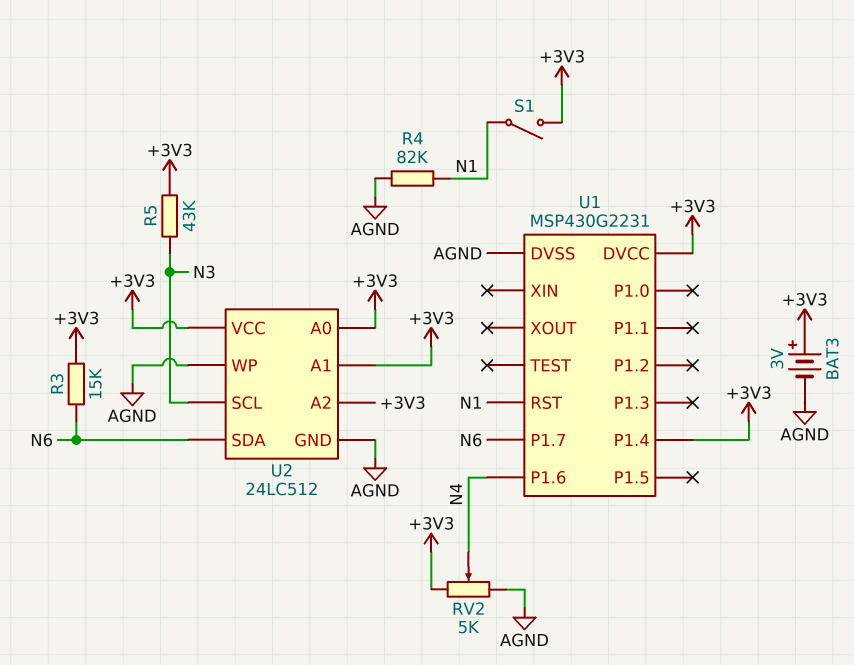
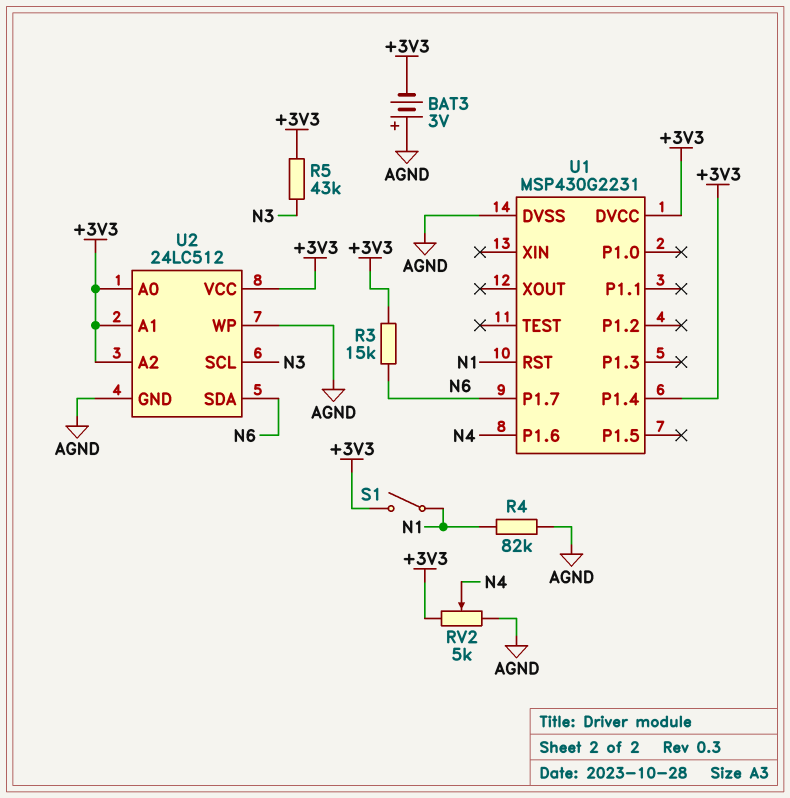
BAT3: 3V (plus +3V3, minus AGND) -> 3V (plus AGND, minus +3V3)

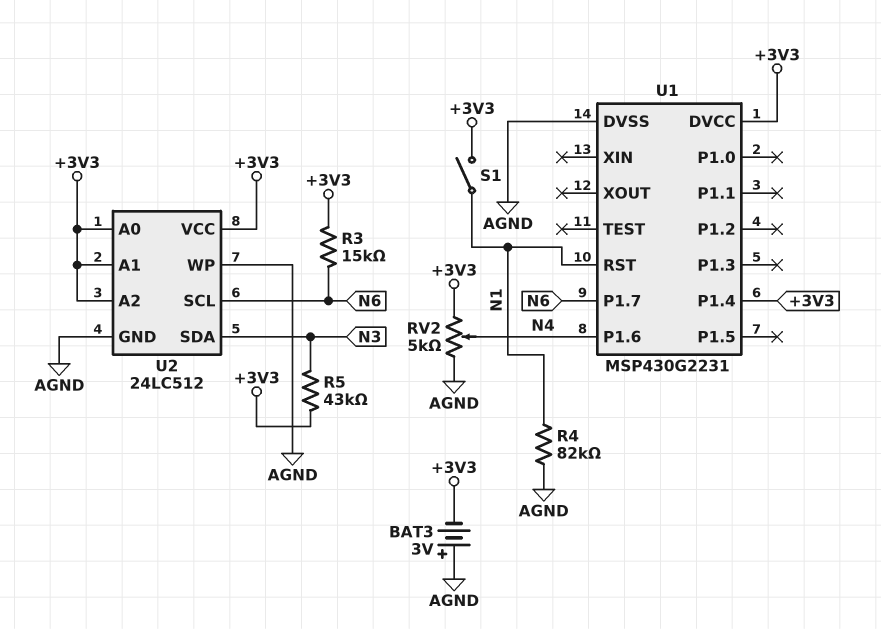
U2 pin SCL: N3 -> N6
U2 pin SDA: N6 -> N3

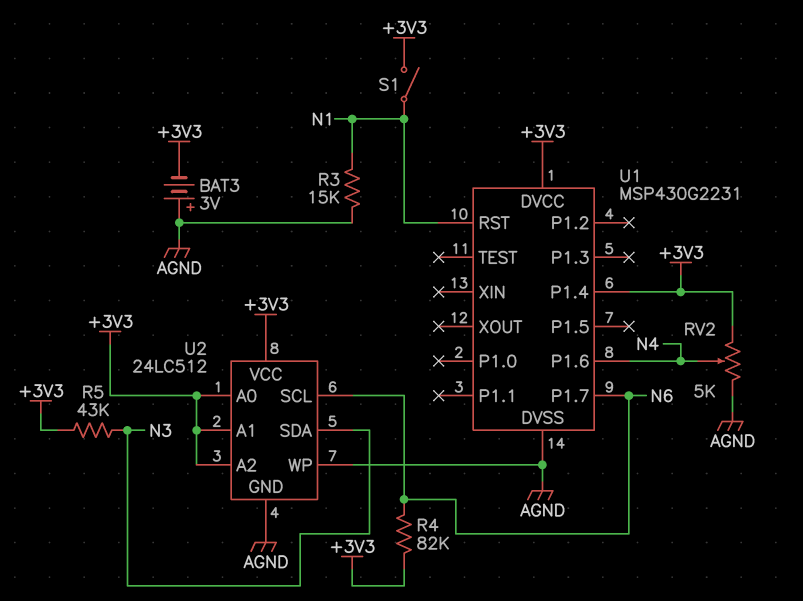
R3: 15k (+3V3, N6) -> 15k (AGND, N1)
R4: 82k (AGND, N1) -> 82k (+3V3, N6)

